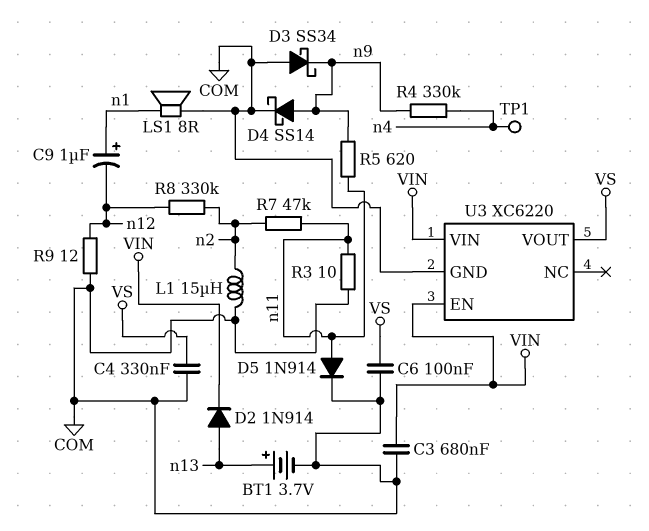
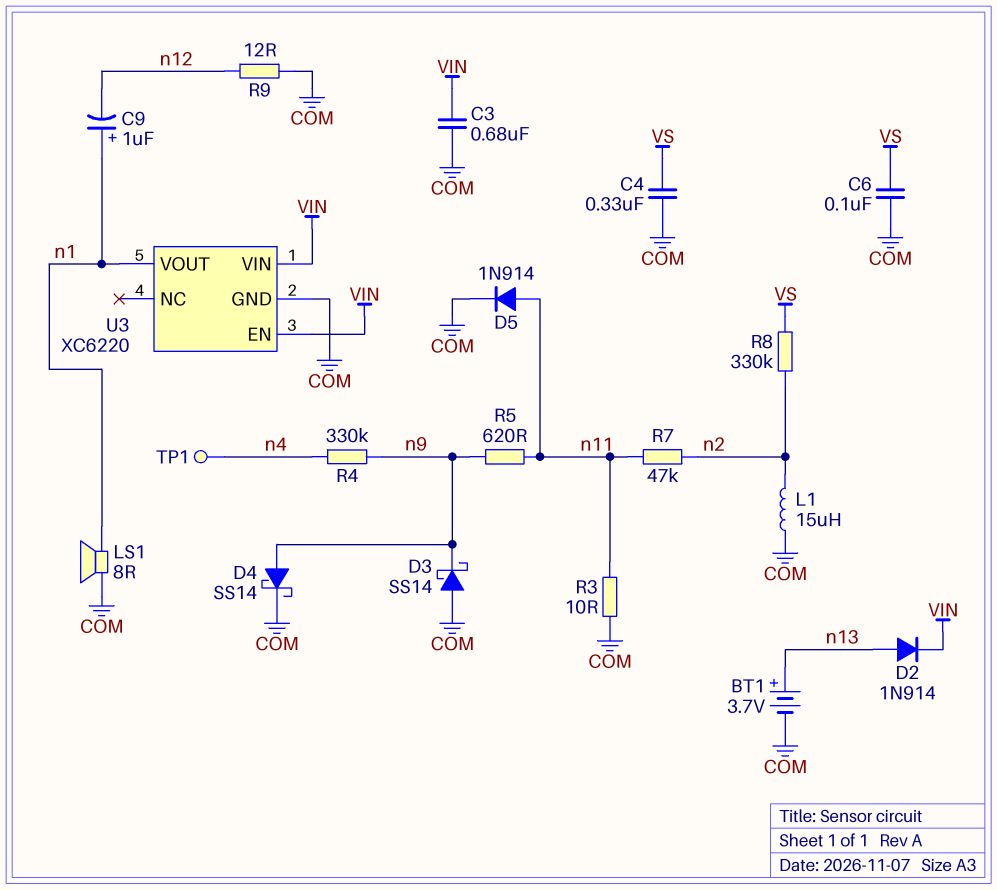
D3: schottky SS34 (A COM, K n9) -> schottky SS14 (A COM, K n9)
R8: 330k (n2, n12) -> 330k (VS, n2)
U3 pin VOUT: VS -> n1

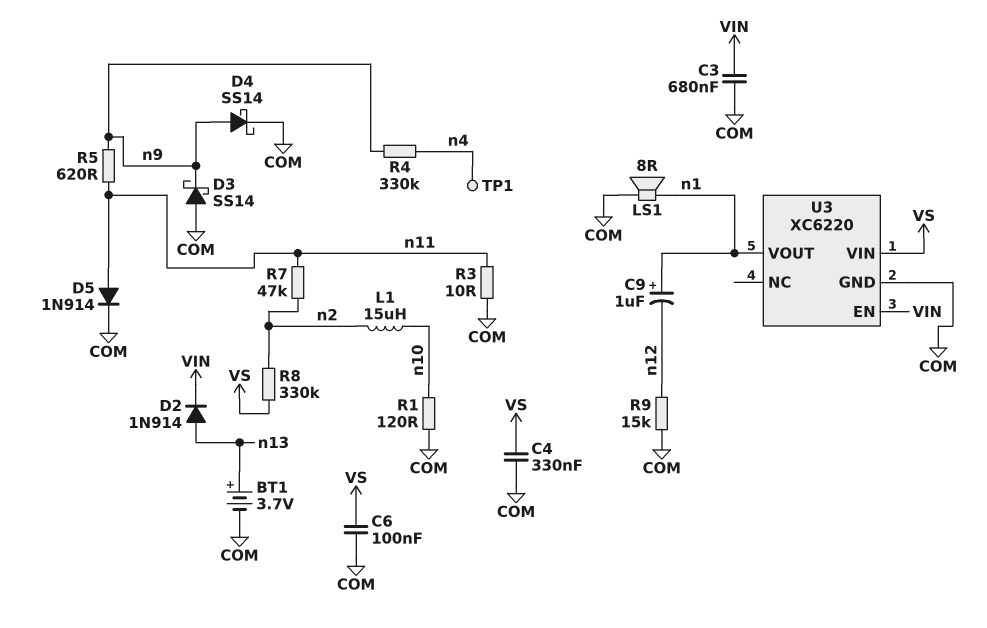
L1: 15uH (COM, n2) -> 15uH (n2, n10)
R1: none -> 120 (COM, n10)
R9: 12 (COM, n12) -> 15k (COM, n12)
U3 pin VIN: VIN -> VS

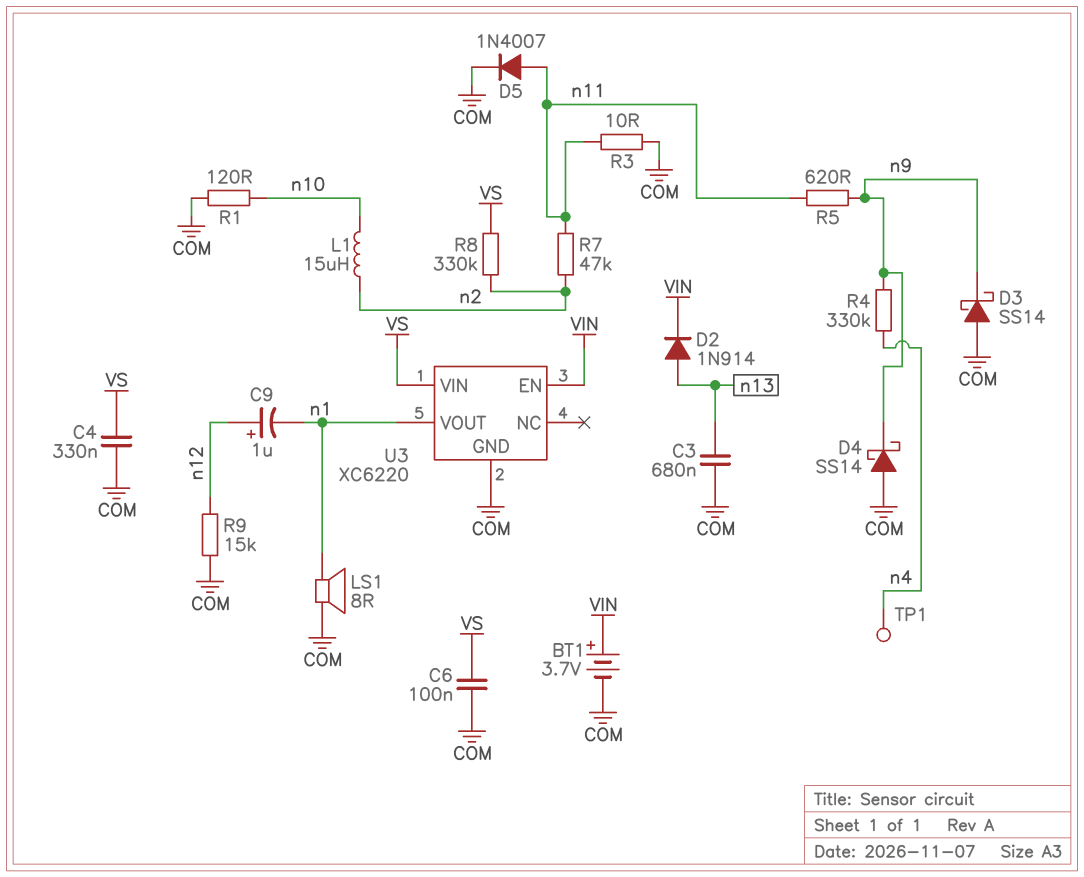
BT1: 3.7V (plus n13, minus COM) -> 3.7V (plus VIN, minus COM)
C3: 680nF (COM, VIN) -> 680nF (COM, n13)
C9: 1uF (plus n1, minus n12) -> 1uF (plus n12, minus n1)
D4: schottky SS14 (A n9, K COM) -> schottky SS14 (A COM, K n9)
D5: diode 1N914 (A n11, K COM) -> diode 1N4007 (A n11, K COM)

